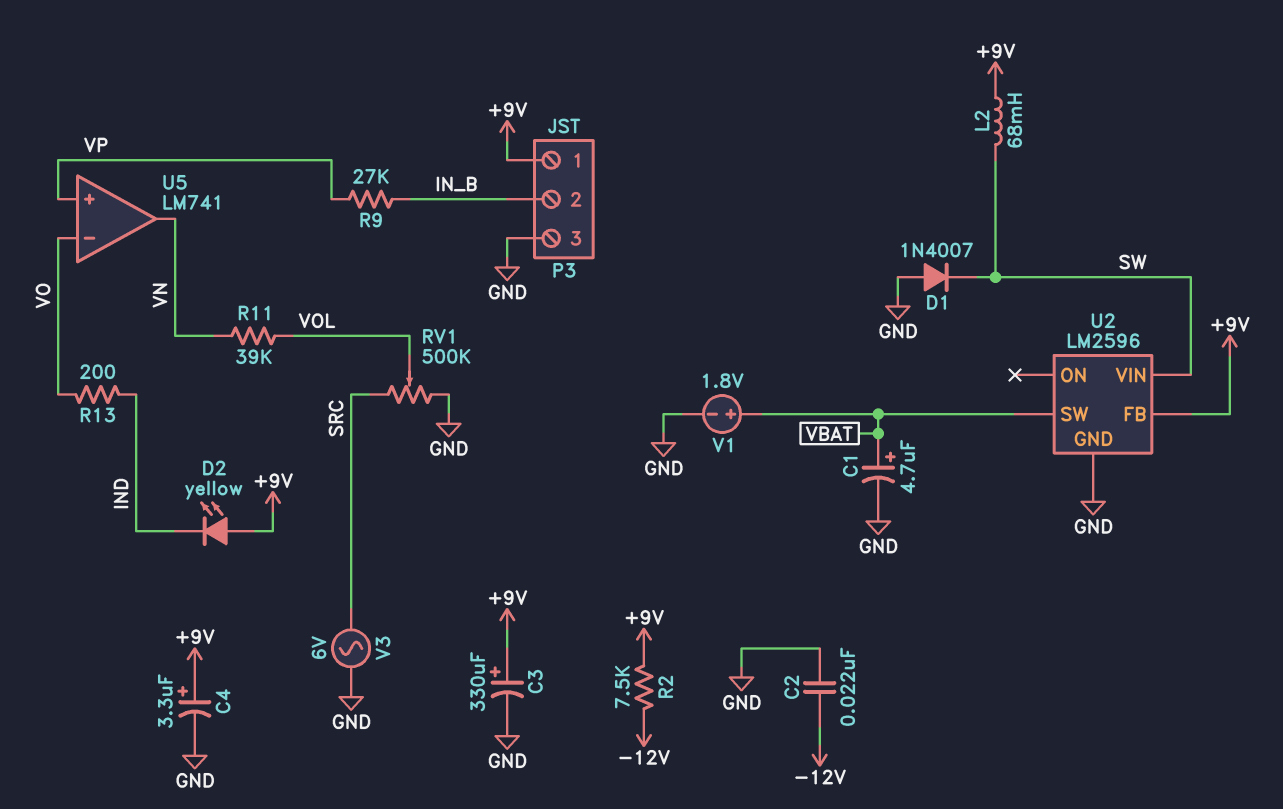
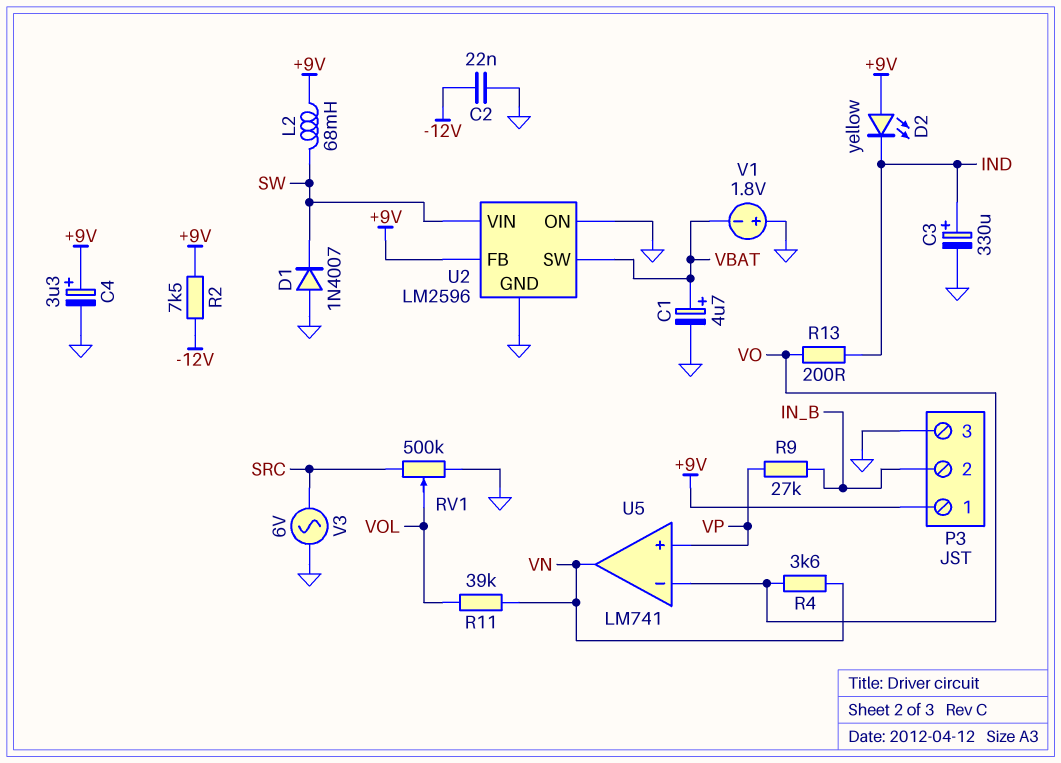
C3: 330uF (plus +9V, minus GND) -> 330uF (plus IND, minus GND)
R4: none -> 3.6k (VN, VO)
U2 pin ON: none -> GND
V1: 1.8V (plus VBAT, minus GND) -> 1.8V (plus GND, minus VBAT)

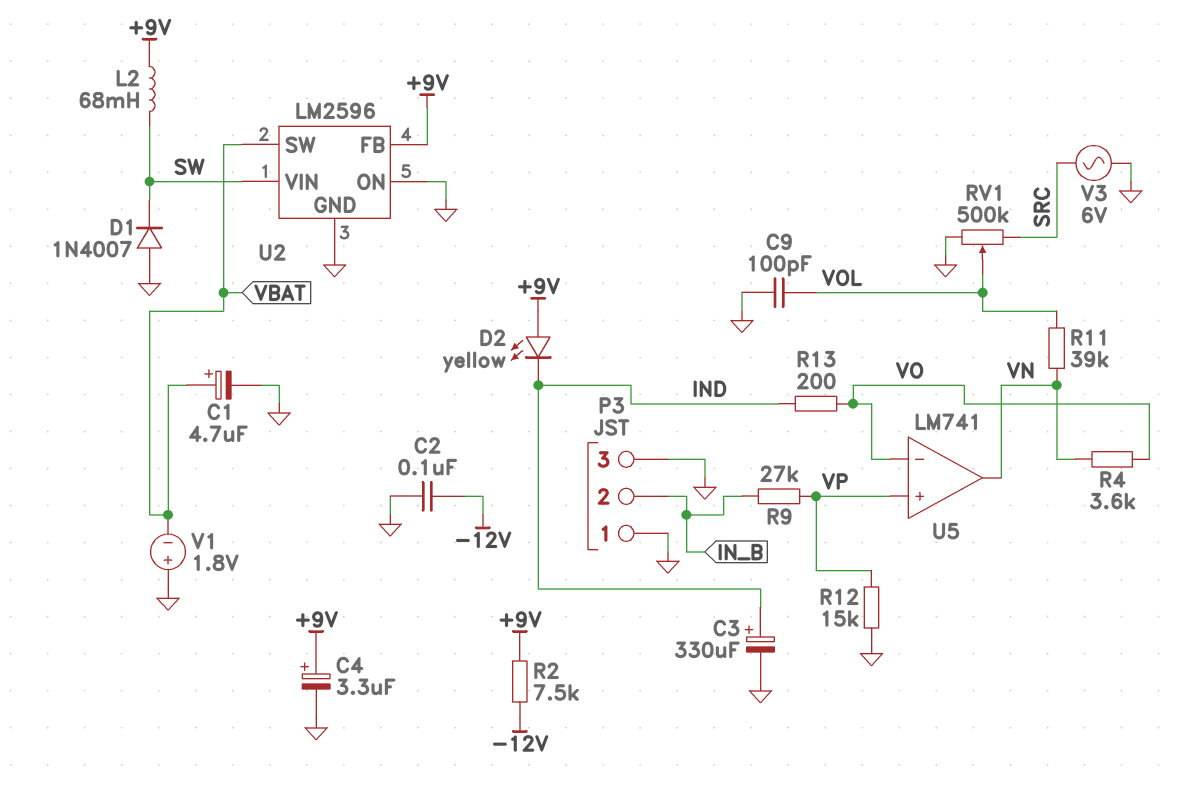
C2: 22nF (-12V, GND) -> 100nF (-12V, GND)
C9: none -> 100pF (GND, VOL)
P3 pin 1: +9V -> GND
R12: none -> 15k (GND, VP)

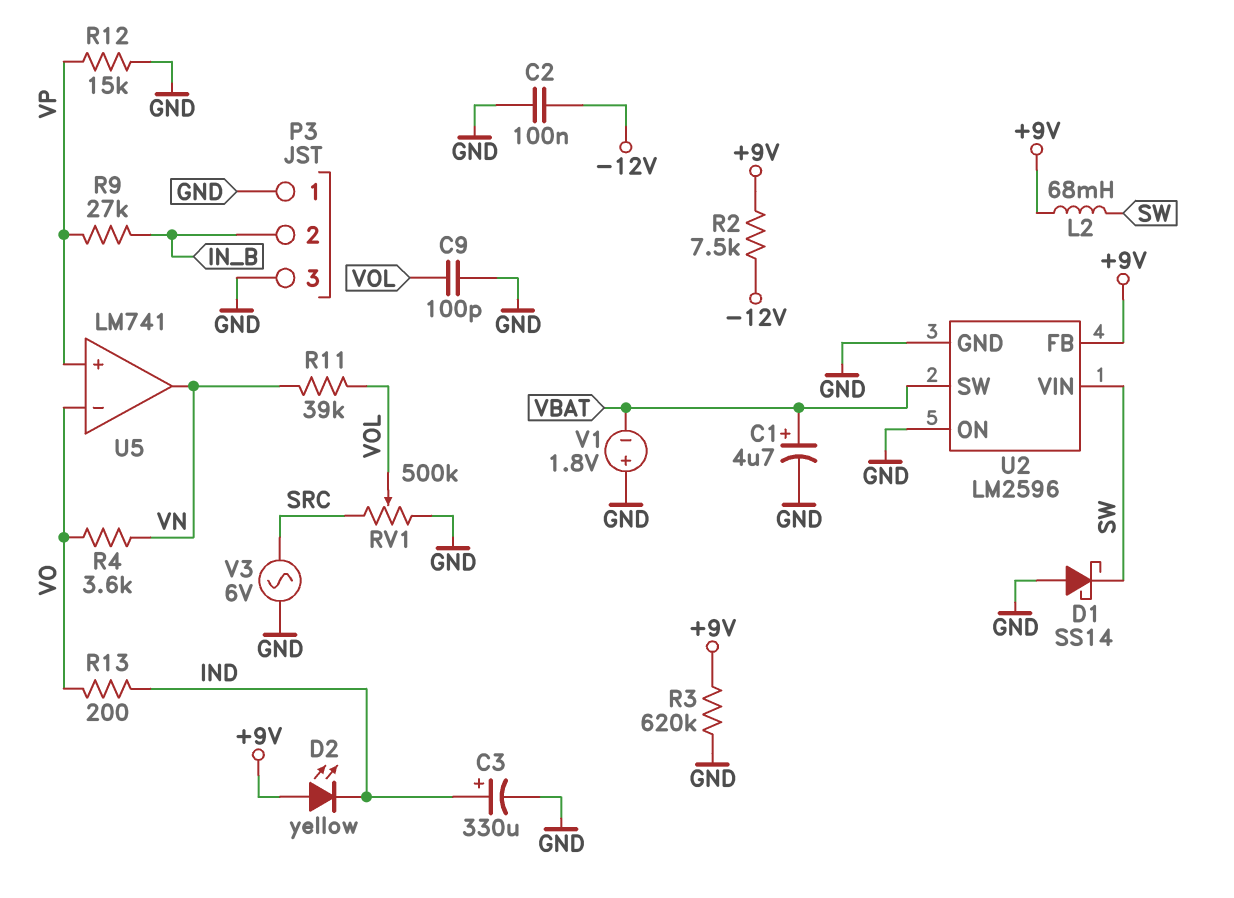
C4: 3.3uF (plus +9V, minus GND) -> none
D1: diode 1N4007 (A GND, K SW) -> schottky SS14 (A GND, K SW)
R3: none -> 620k (+9V, GND)

